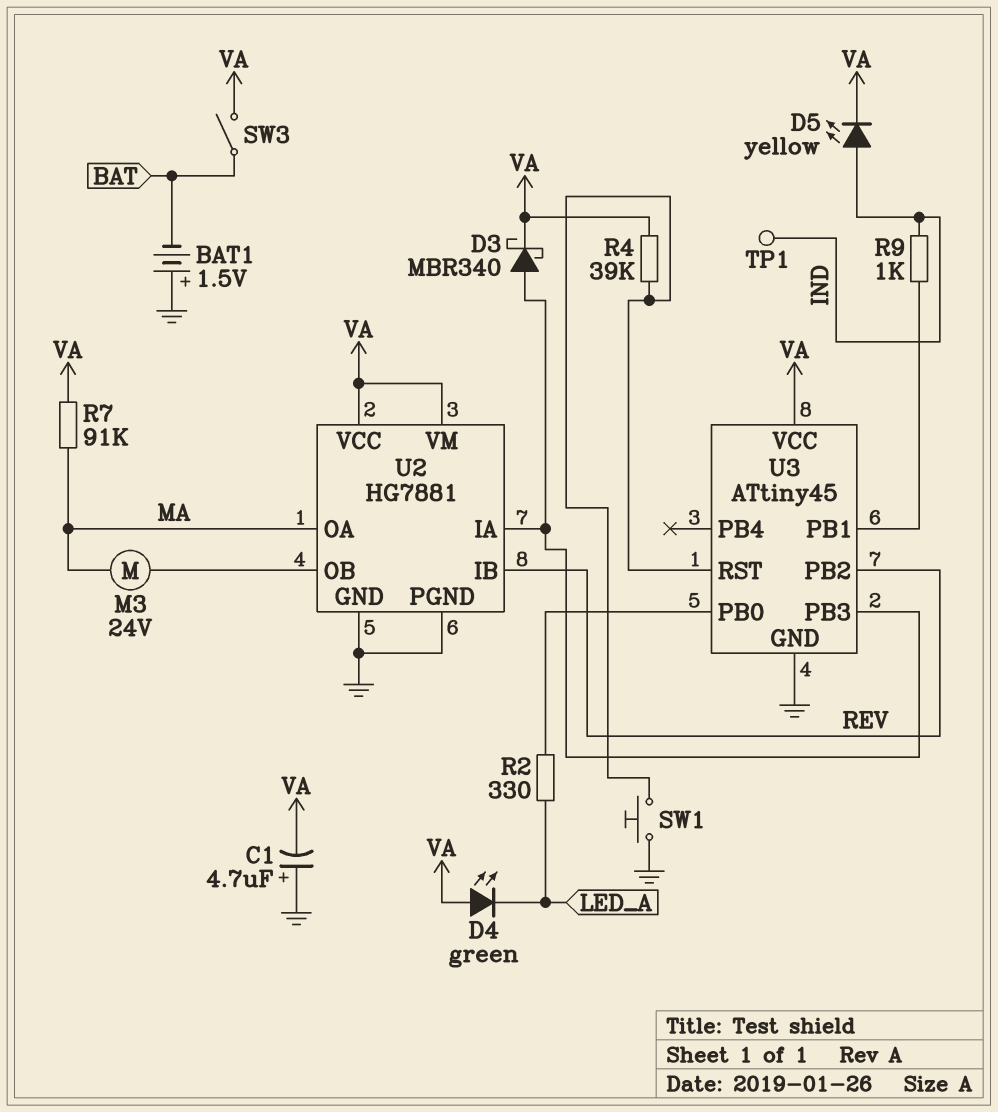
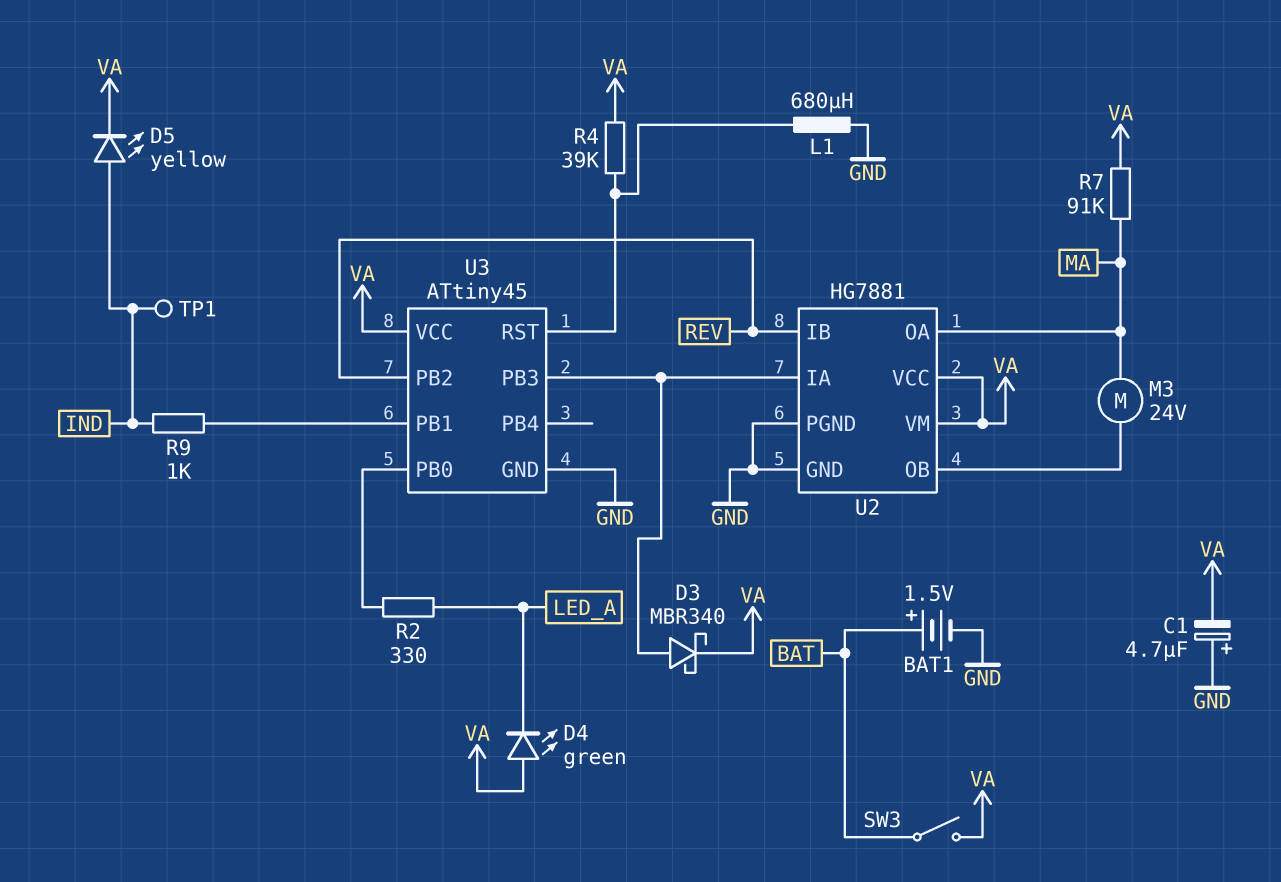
BAT1: 1.5V (plus GND, minus BAT) -> 1.5V (plus BAT, minus GND)
L1: none -> 680uH (GND, U3/RST)
SW1: button (GND, U3/RST) -> none

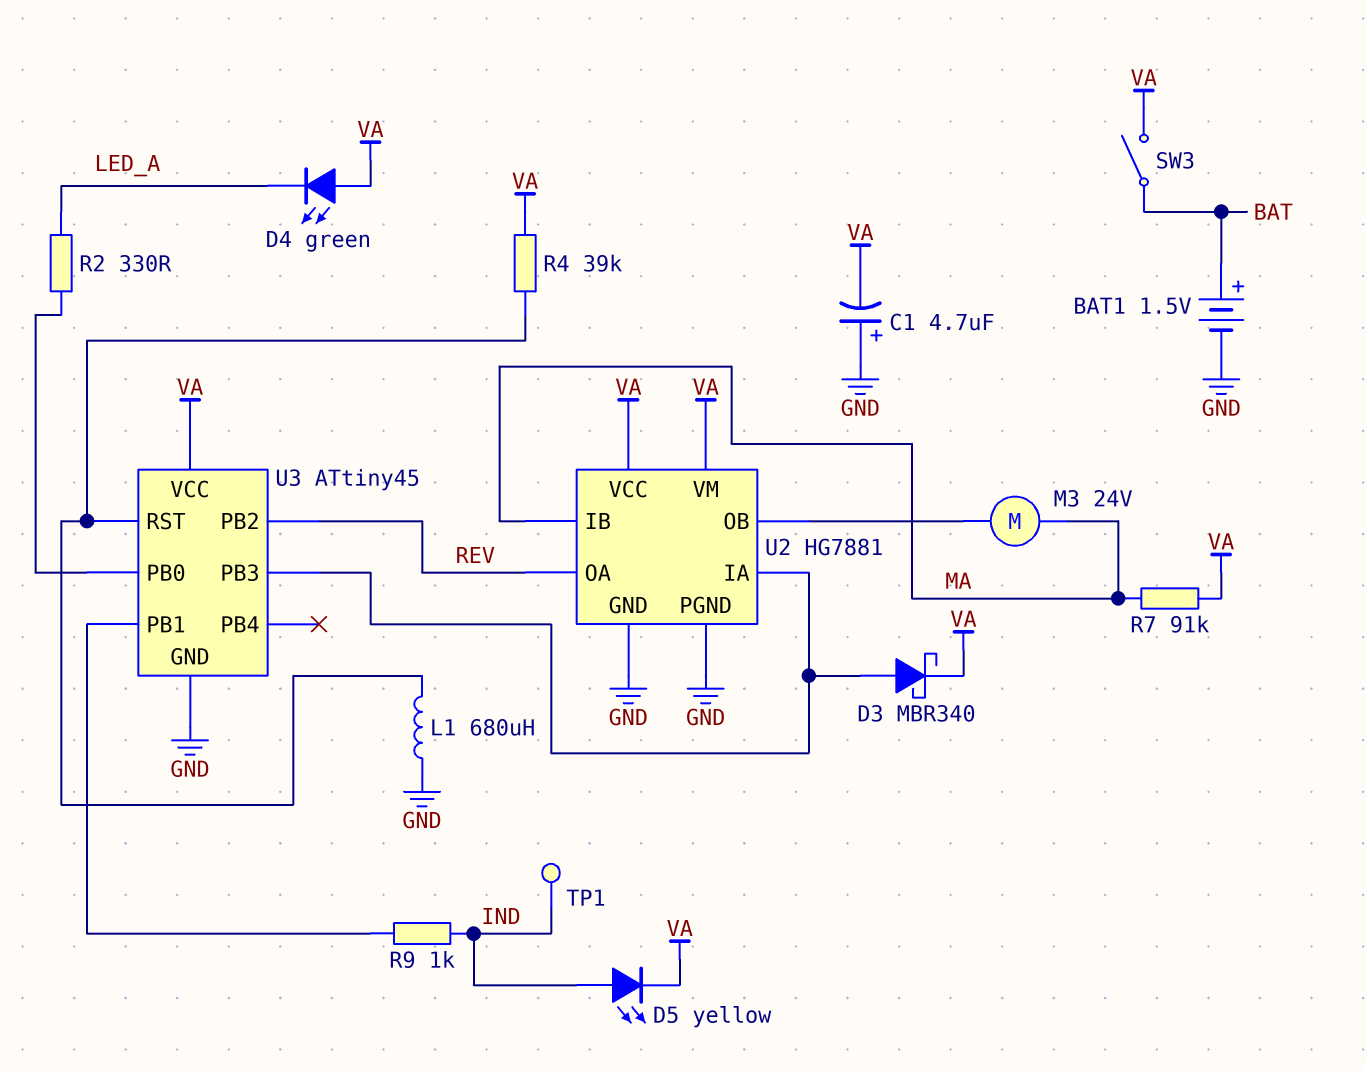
U2 pin IB: REV -> MA
U2 pin OA: MA -> REV

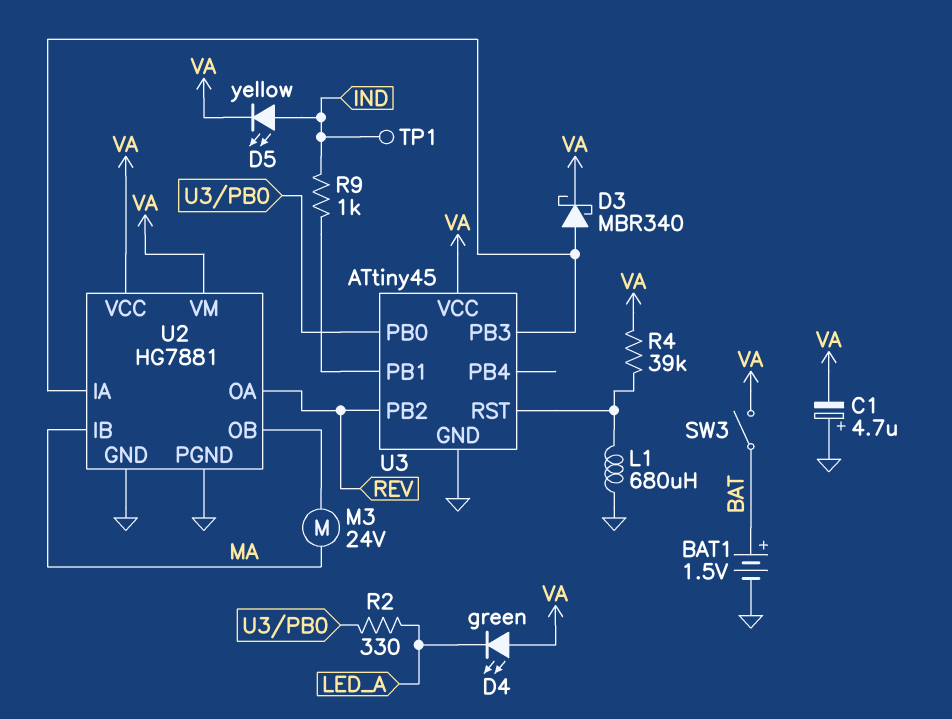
R7: 91k (MA, VA) -> none

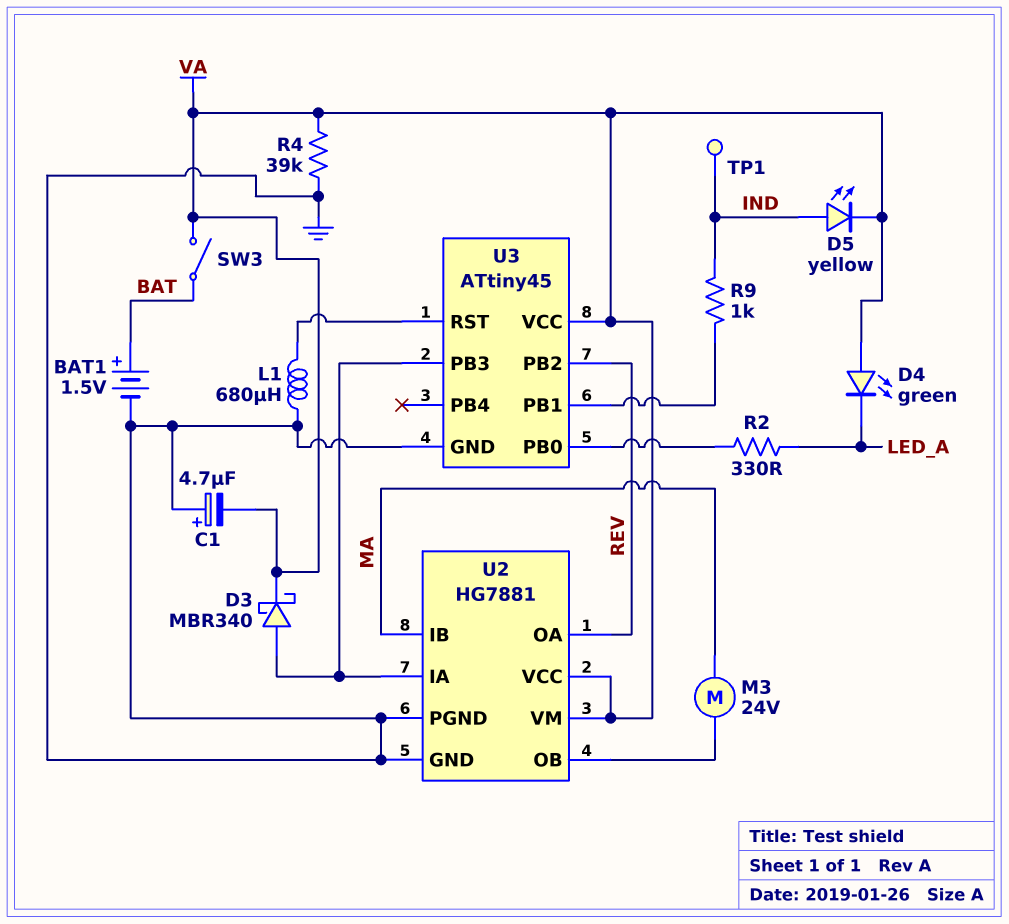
R4: 39k (U3/RST, VA) -> 39k (GND, VA)

